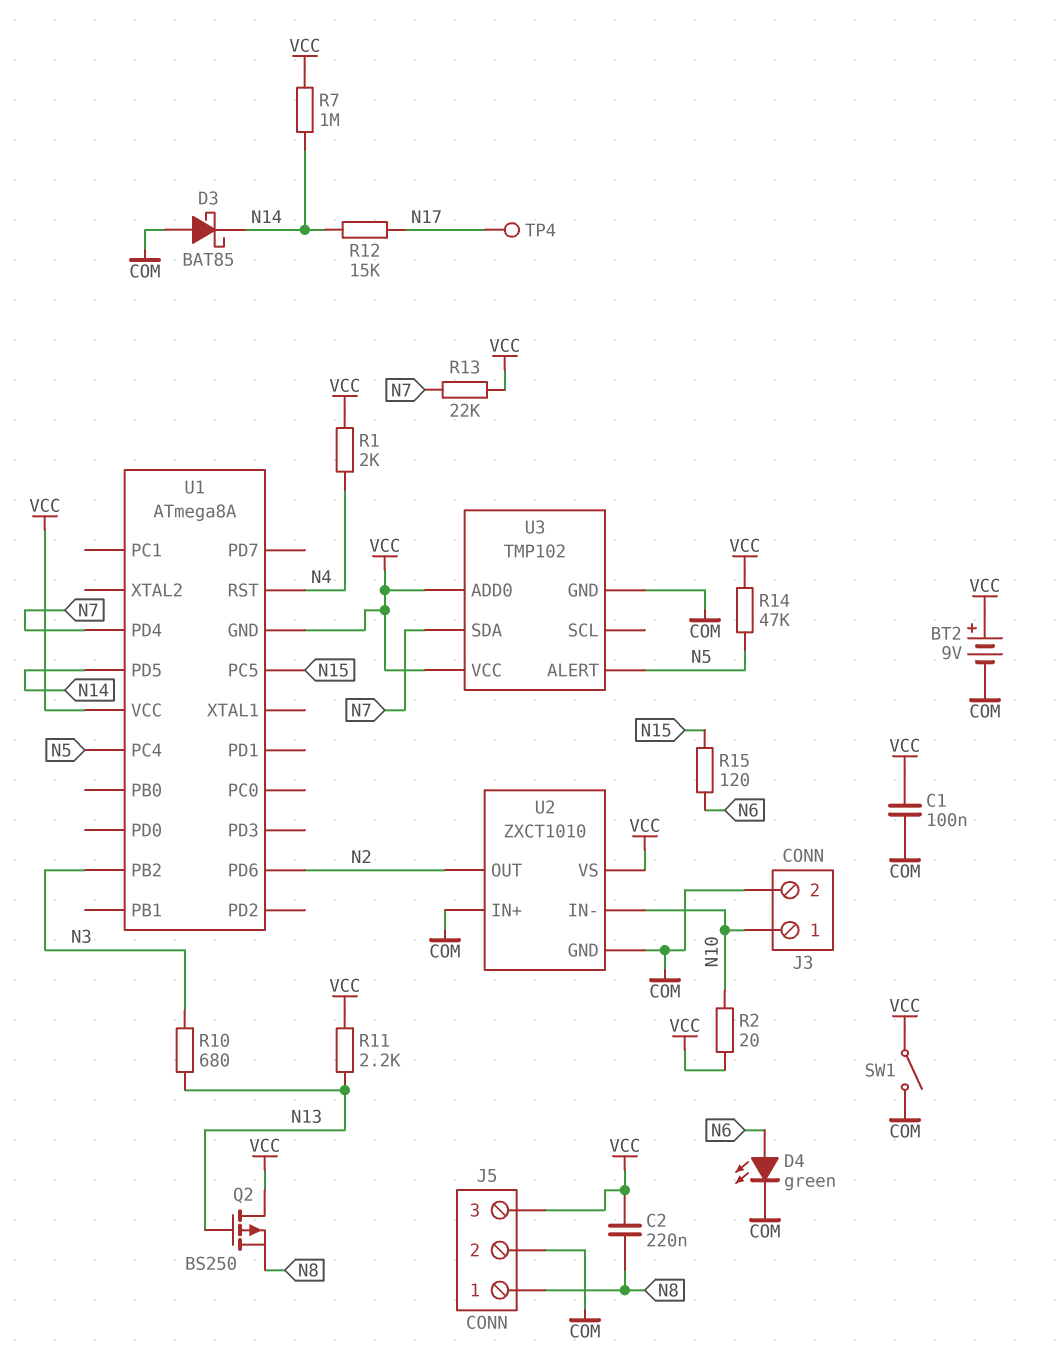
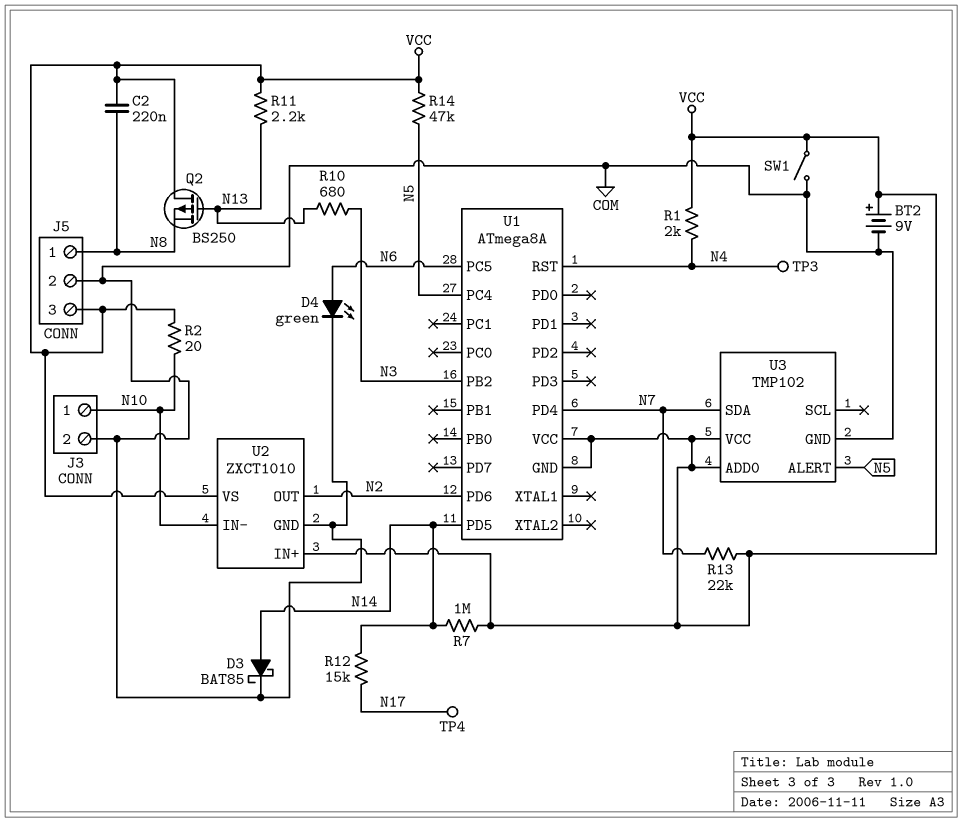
C1: 100nF (COM, VCC) -> none
D3: schottky BAT85 (A COM, K N14) -> schottky BAT85 (A N14, K COM)
R15: 120 (N6, N15) -> none
TP3: none -> test point (N4)
U1 pin PC5: N15 -> N6
U2 pin IN+: COM -> VCC

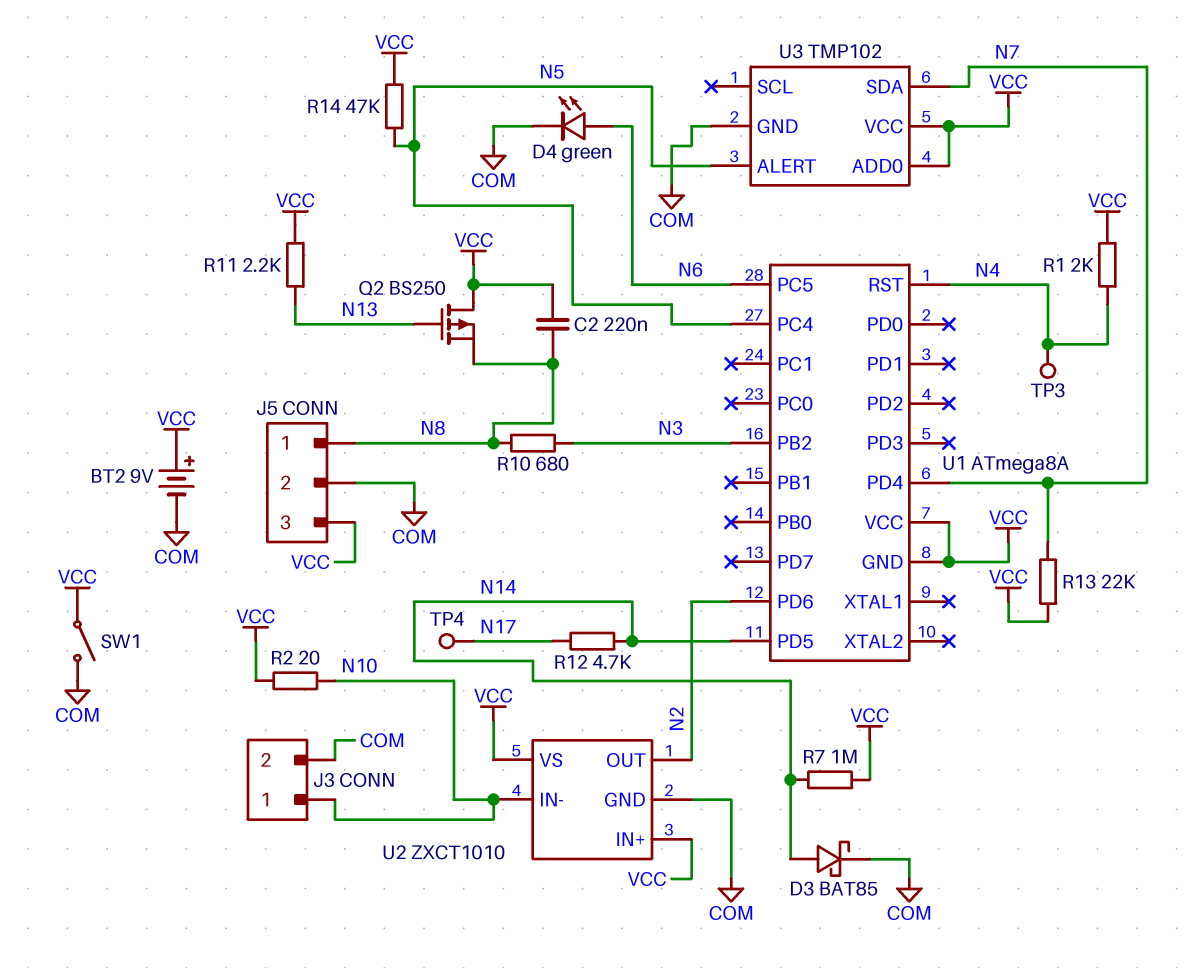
R10: 680 (N3, N13) -> 680 (N3, N8)
R12: 15k (N14, N17) -> 4.7k (N14, N17)

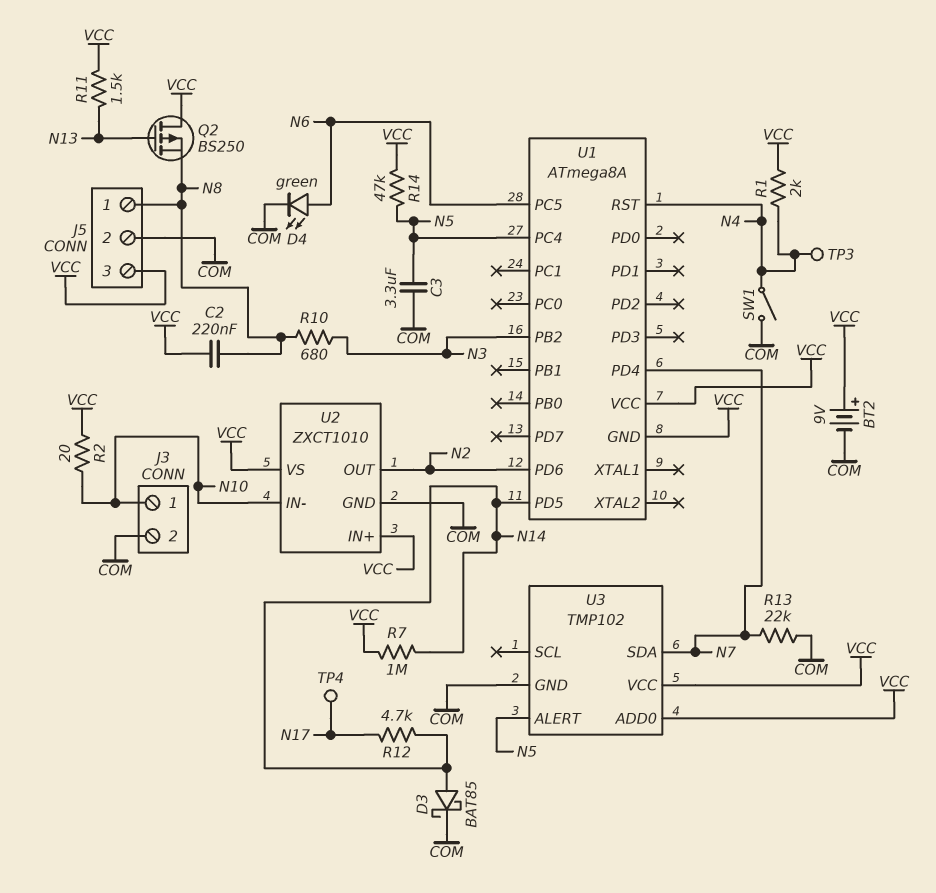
C3: none -> 3.3uF (COM, N5)
R11: 2.2k (N13, VCC) -> 1.5k (N13, VCC)
R13: 22k (N7, VCC) -> 22k (COM, N7)
SW1: switch (COM, VCC) -> switch (COM, N4)

